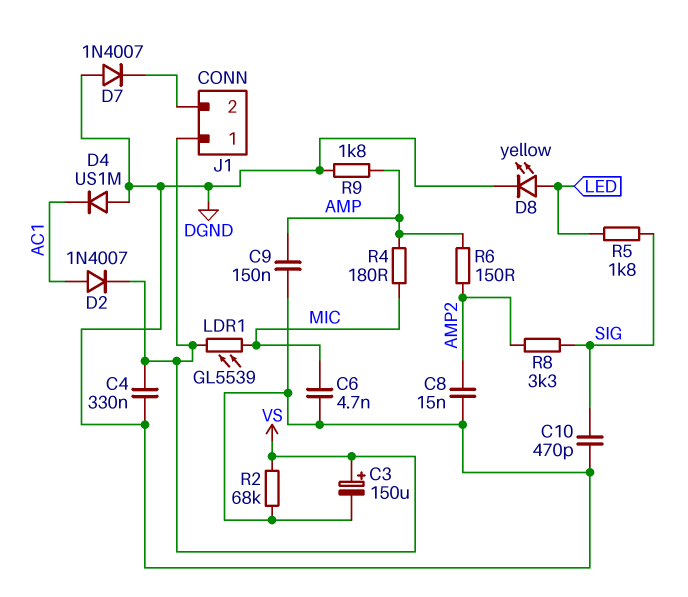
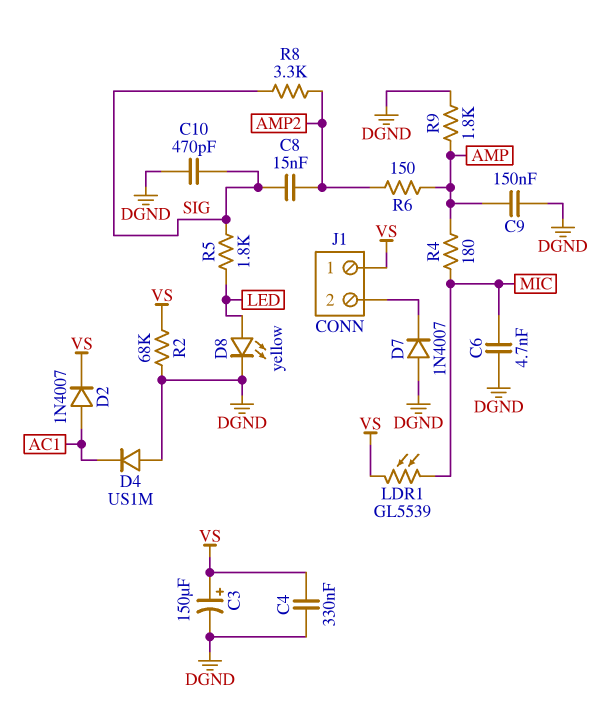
C8: 15nF (AMP2, DGND) -> 15nF (AMP2, SIG)

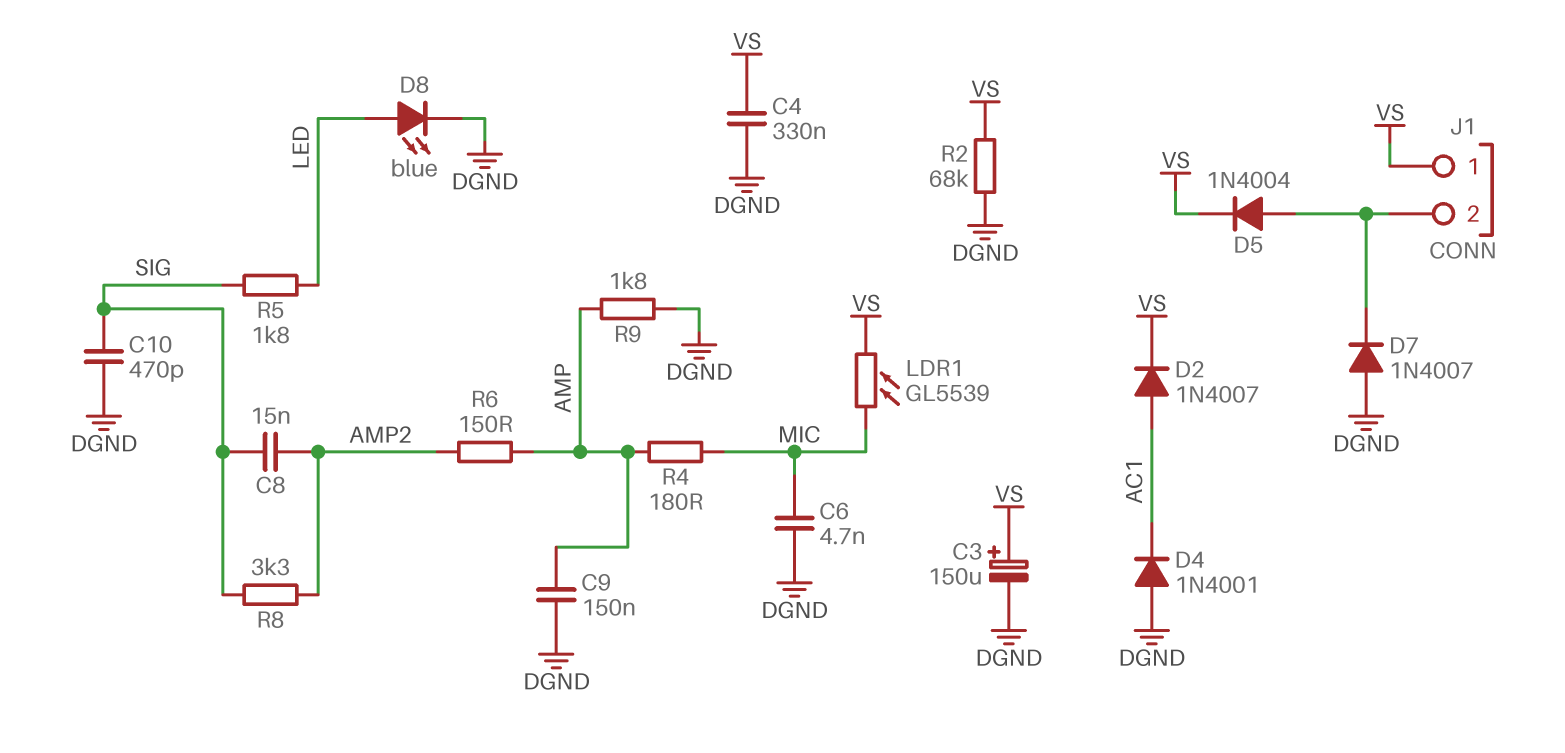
D4: diode US1M (A DGND, K AC1) -> diode 1N4001 (A DGND, K AC1)
D5: none -> diode 1N4004 (A J1/2, K VS)
D8: LED yellow (A LED, K DGND) -> LED blue (A LED, K DGND)

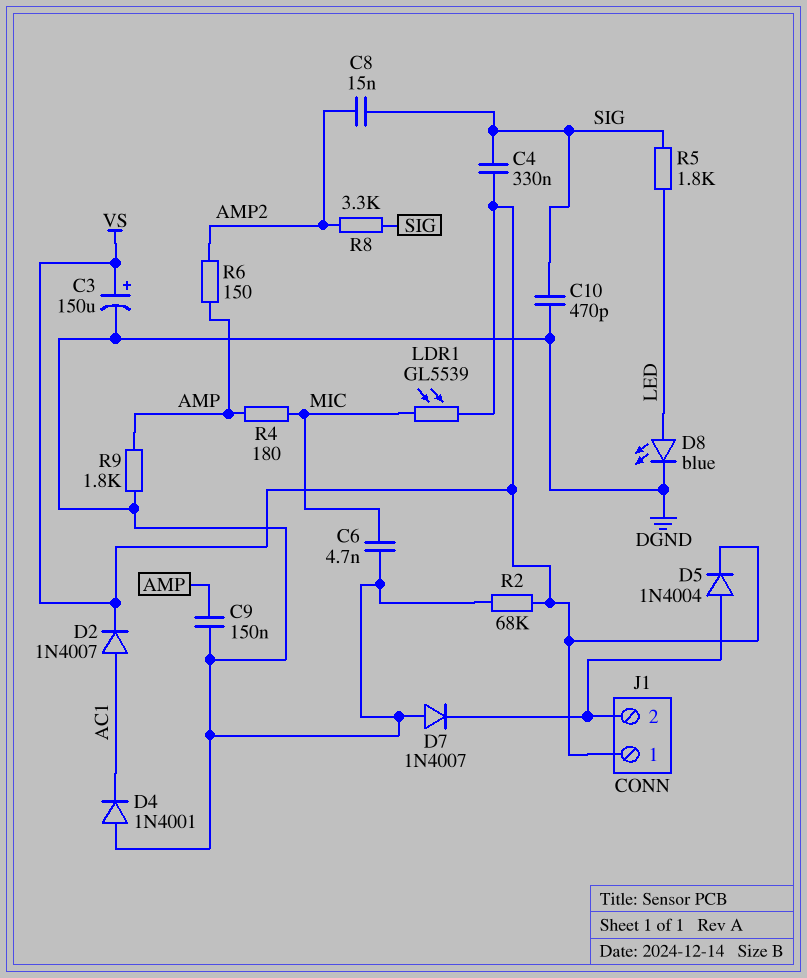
C4: 330nF (DGND, VS) -> 330nF (SIG, VS)

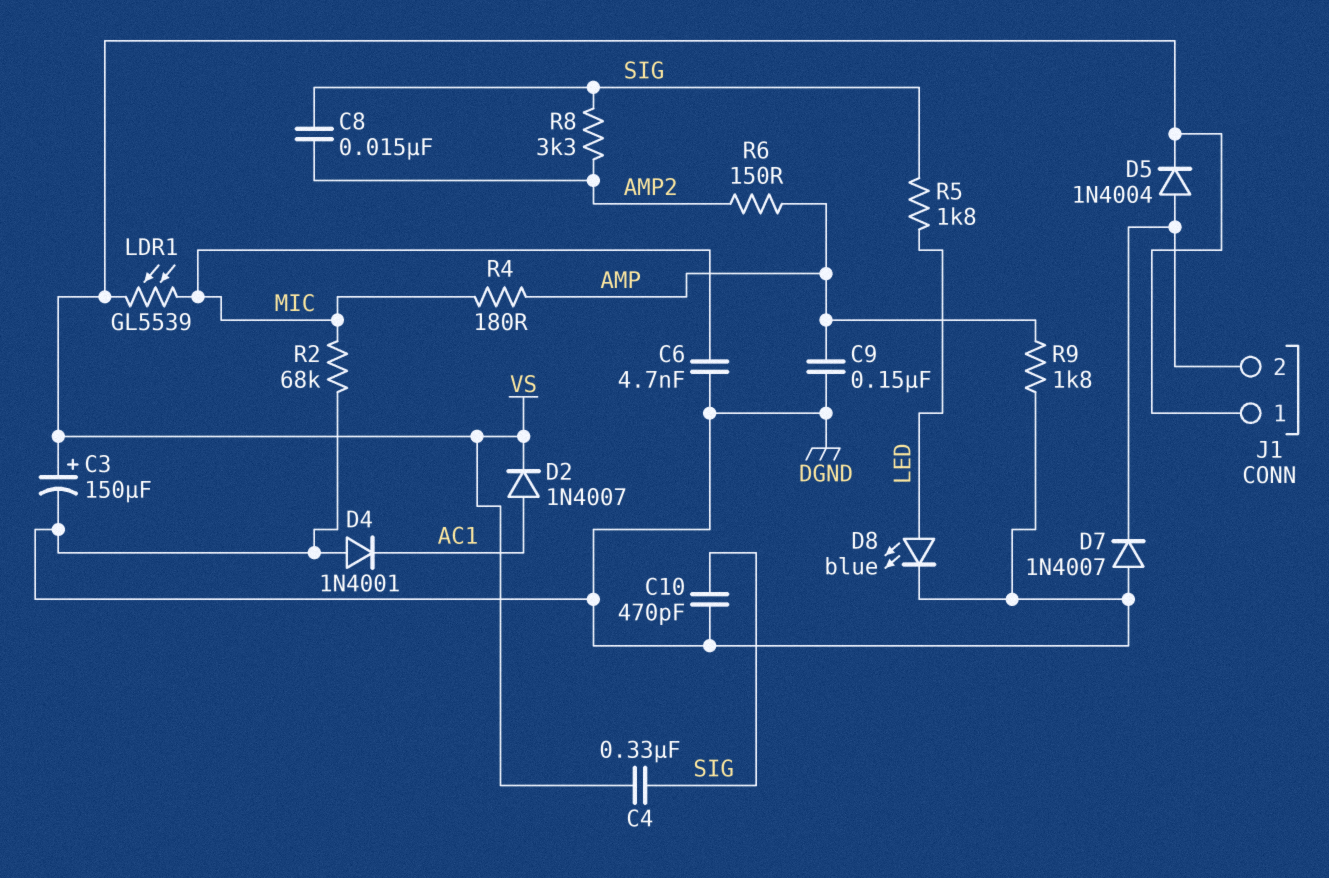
R2: 68k (DGND, VS) -> 68k (DGND, MIC)

